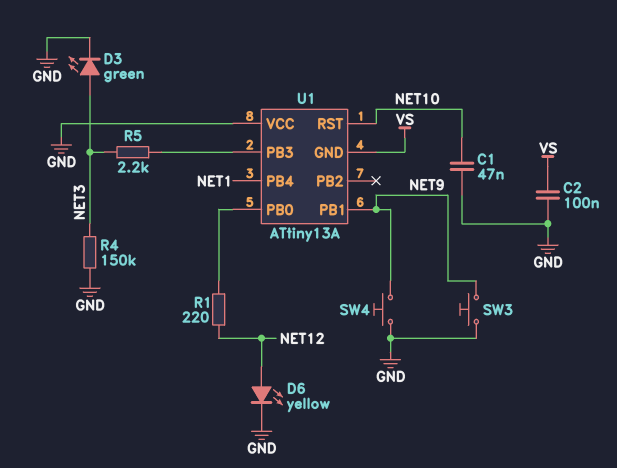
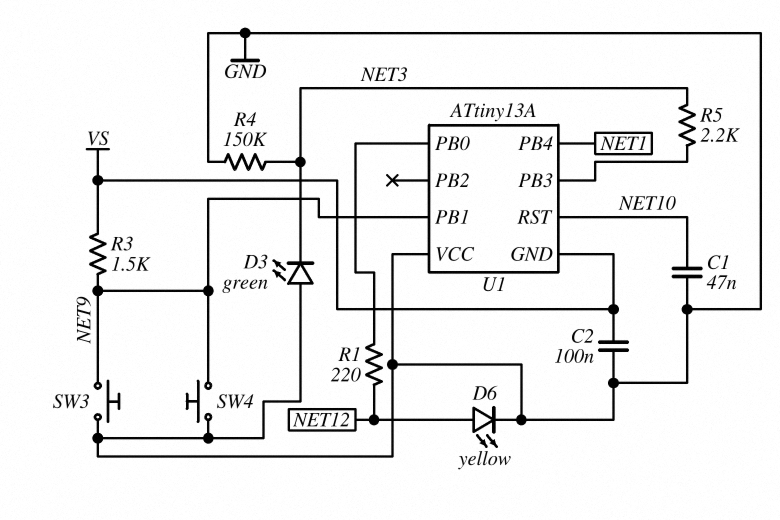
D3: LED green (A NET3, K GND) -> LED green (A GND, K NET3)
R3: none -> 1.5k (NET9, VS)

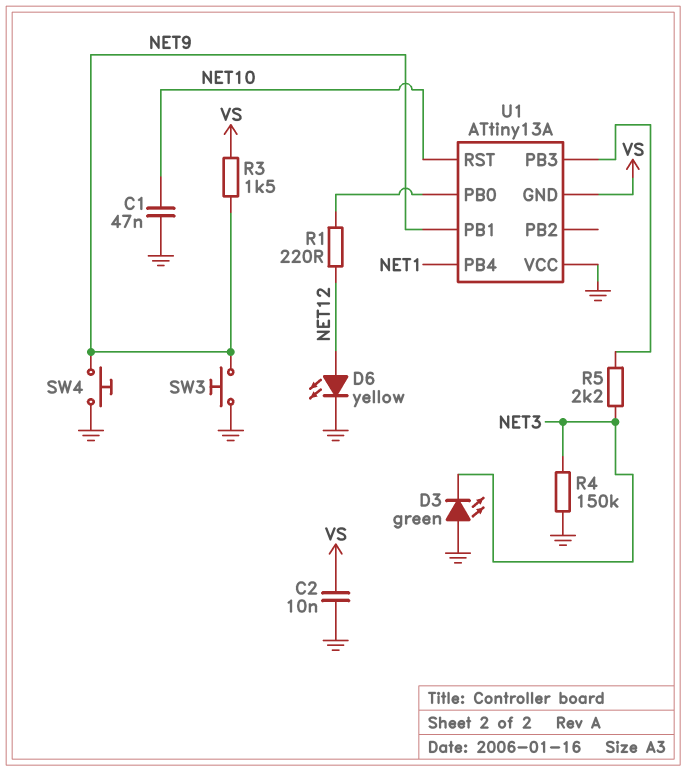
C2: 100nF (GND, VS) -> 10nF (GND, VS)

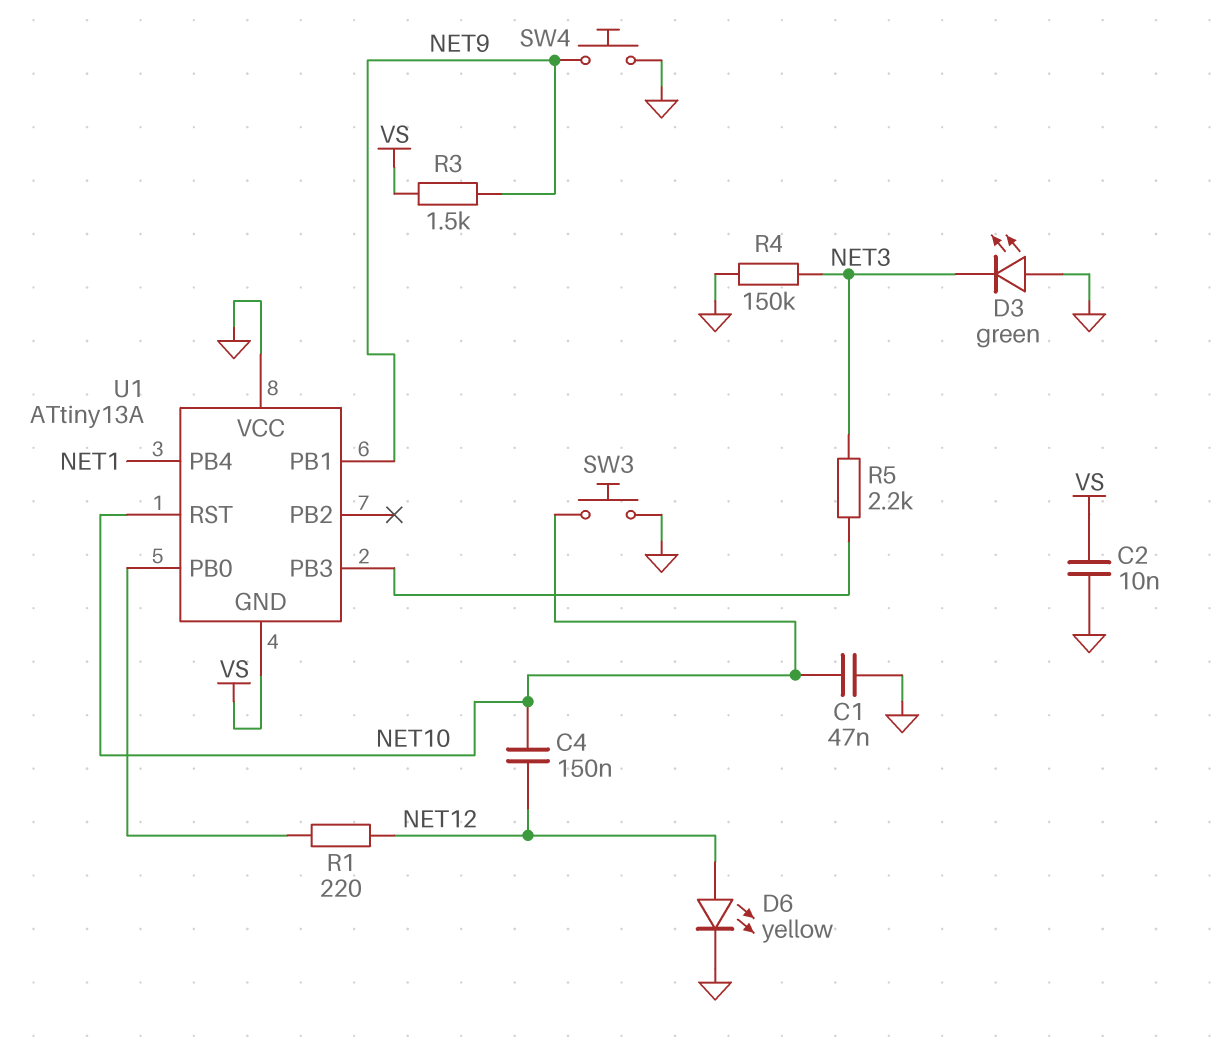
C4: none -> 150nF (NET10, NET12)
SW3: button (GND, NET9) -> button (GND, NET10)

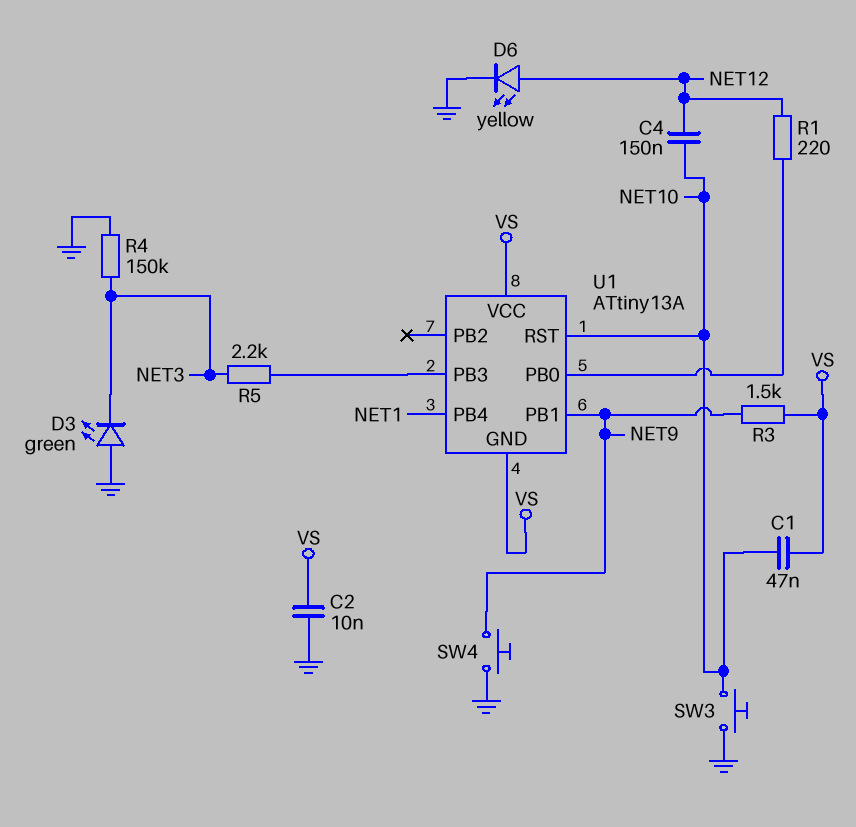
C1: 47nF (GND, NET10) -> 47nF (NET10, VS)
U1 pin VCC: GND -> VS

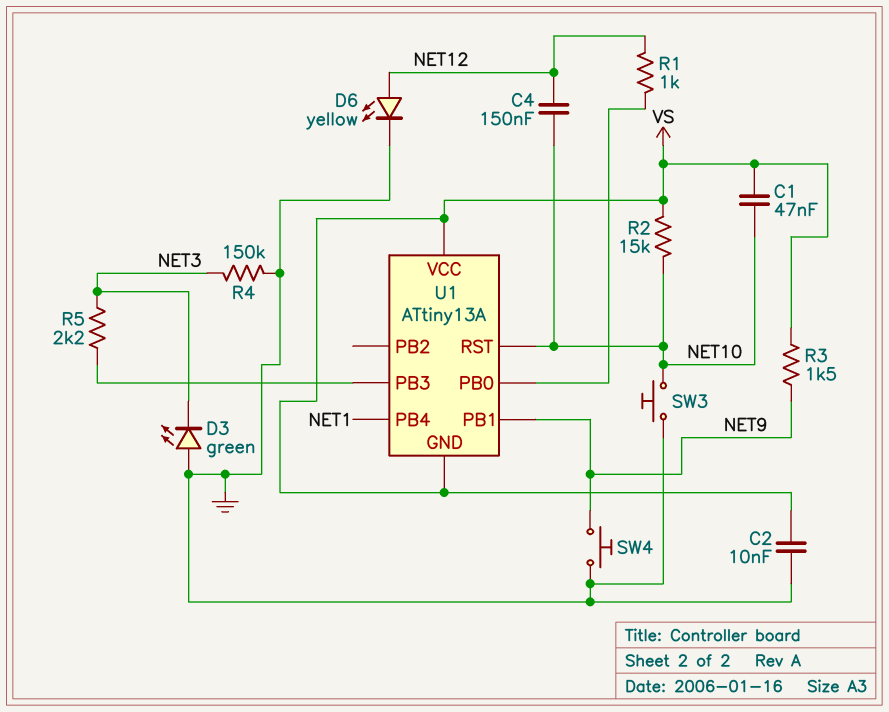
R1: 220 (NET12, U1/PB0) -> 1k (NET12, U1/PB0)
R2: none -> 15k (NET10, VS)

